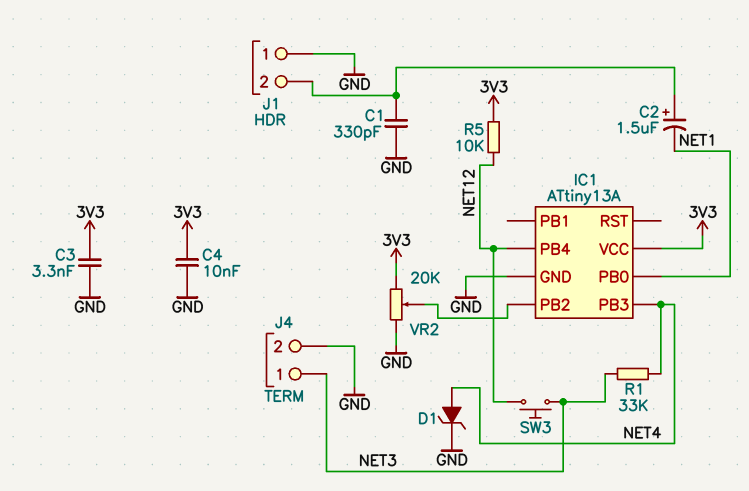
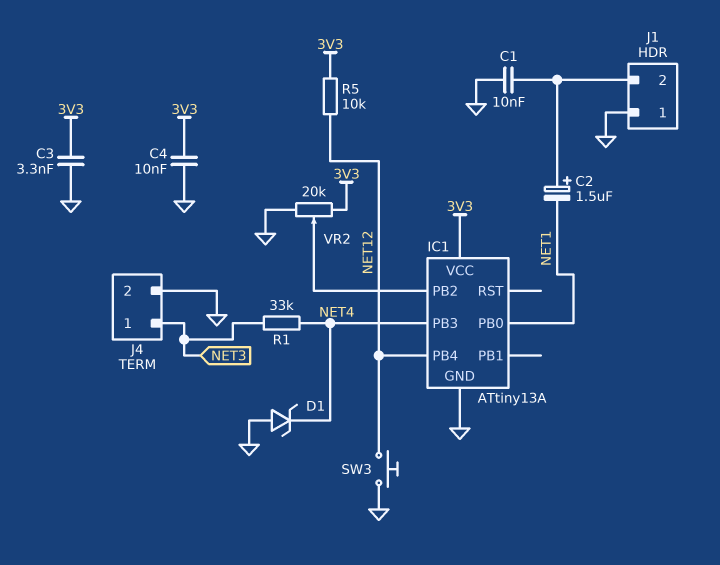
C1: 330pF (GND, J1/2) -> 10nF (GND, J1/2)
D1: zener (A NET4, K GND) -> zener (A GND, K NET4)
SW3: button (NET3, NET12) -> button (GND, NET12)

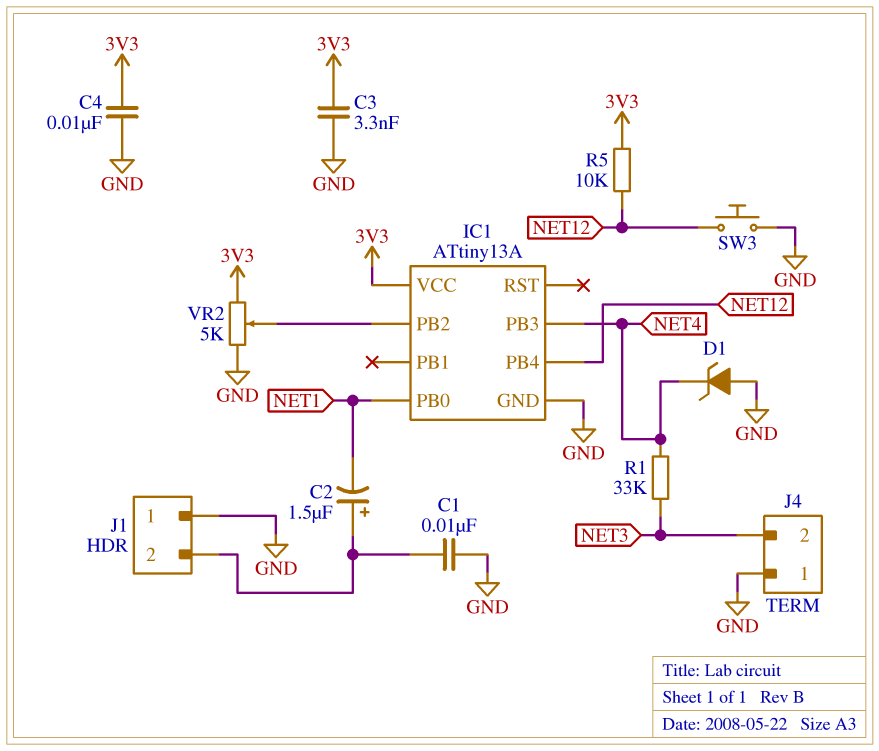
J4 pin 1: NET3 -> GND
J4 pin 2: GND -> NET3
VR2: 20k (3V3, GND, wiper IC1/PB2) -> 5k (3V3, GND, wiper IC1/PB2)

